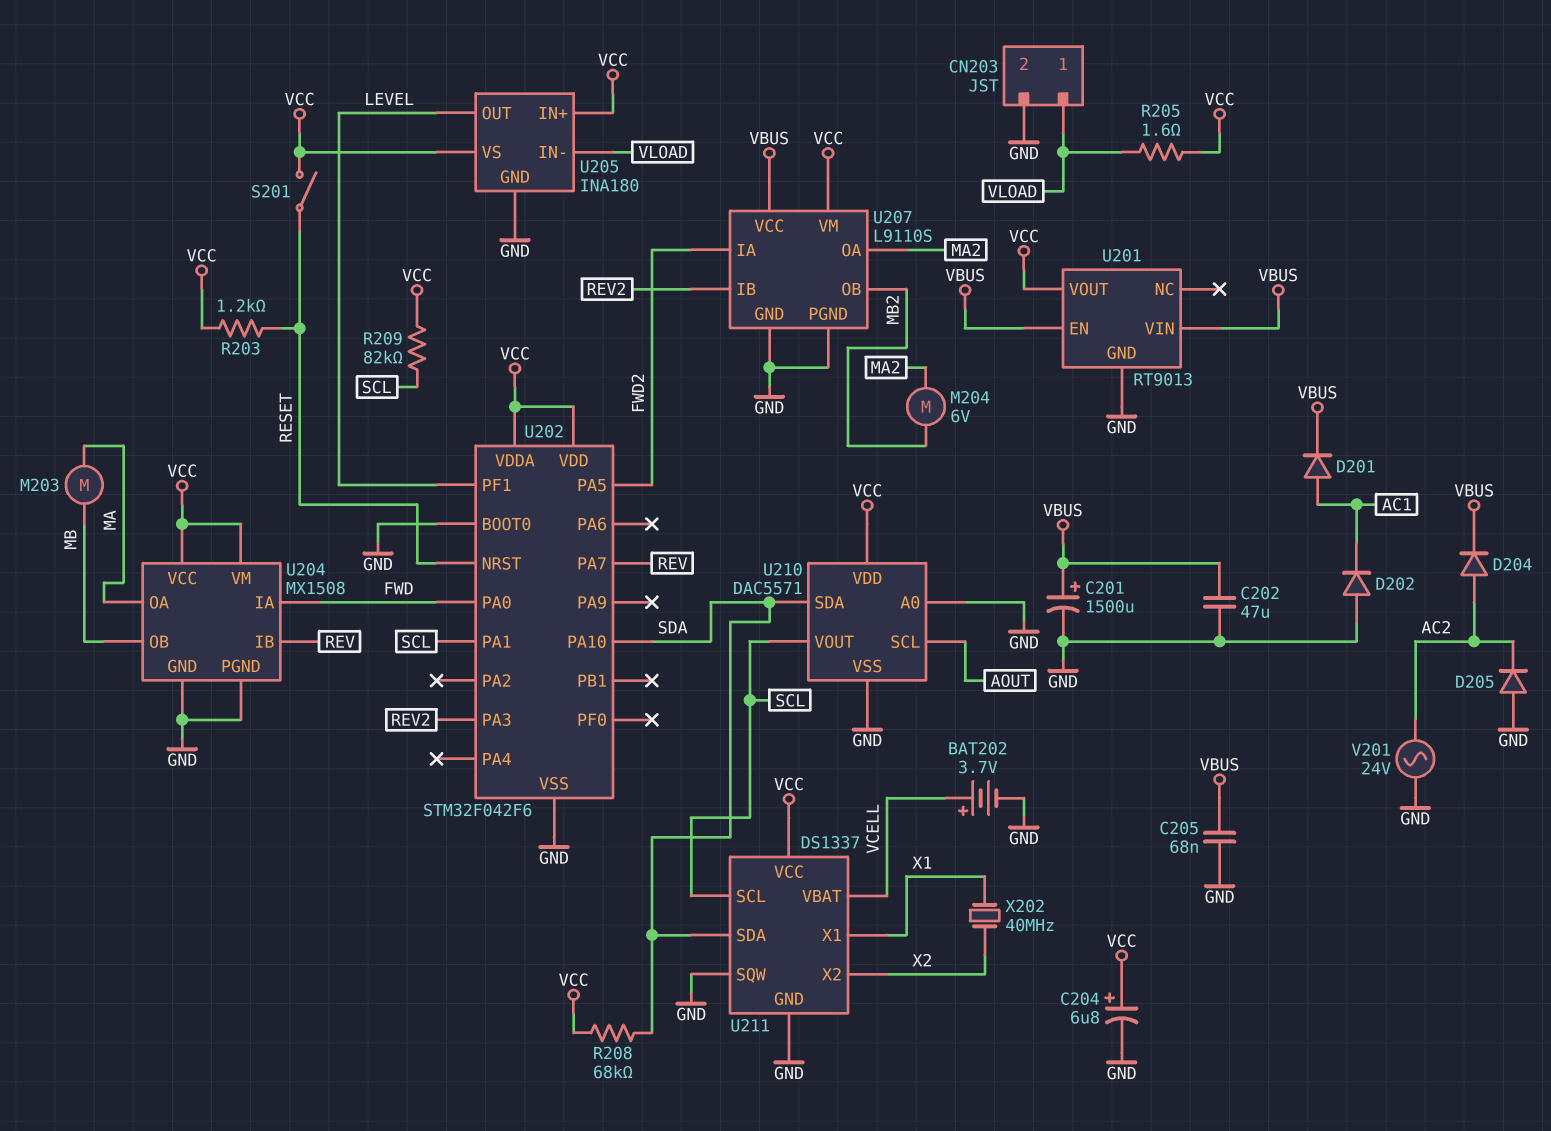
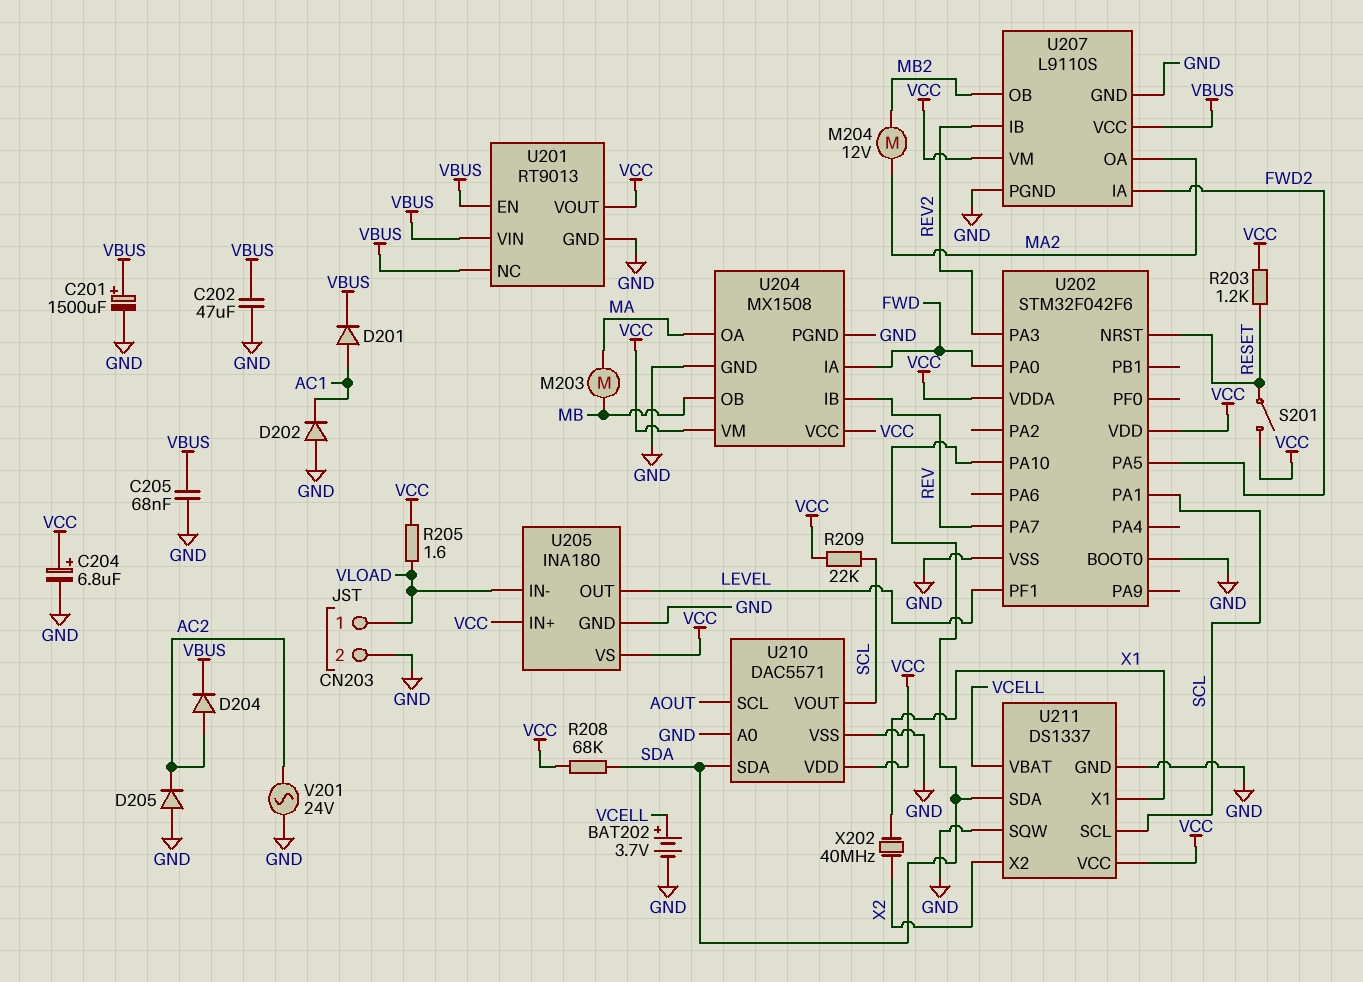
M204: motor 6V (MA2, MB2) -> motor 12V (MA2, MB2)
R209: 82k (SCL, VCC) -> 22k (SCL, VCC)
U201 pin NC: none -> VBUS

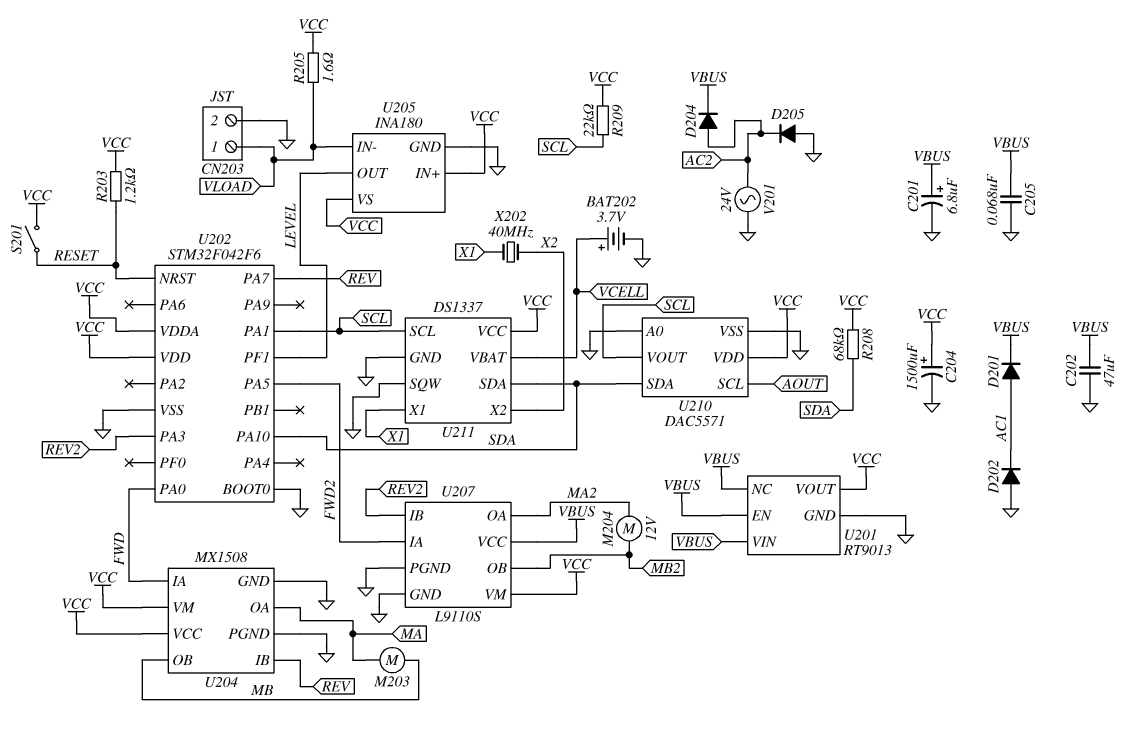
C201: 1500uF (plus VBUS, minus GND) -> 6.8uF (plus VBUS, minus GND)
C204: 6.8uF (plus VCC, minus GND) -> 1500uF (plus VCC, minus GND)

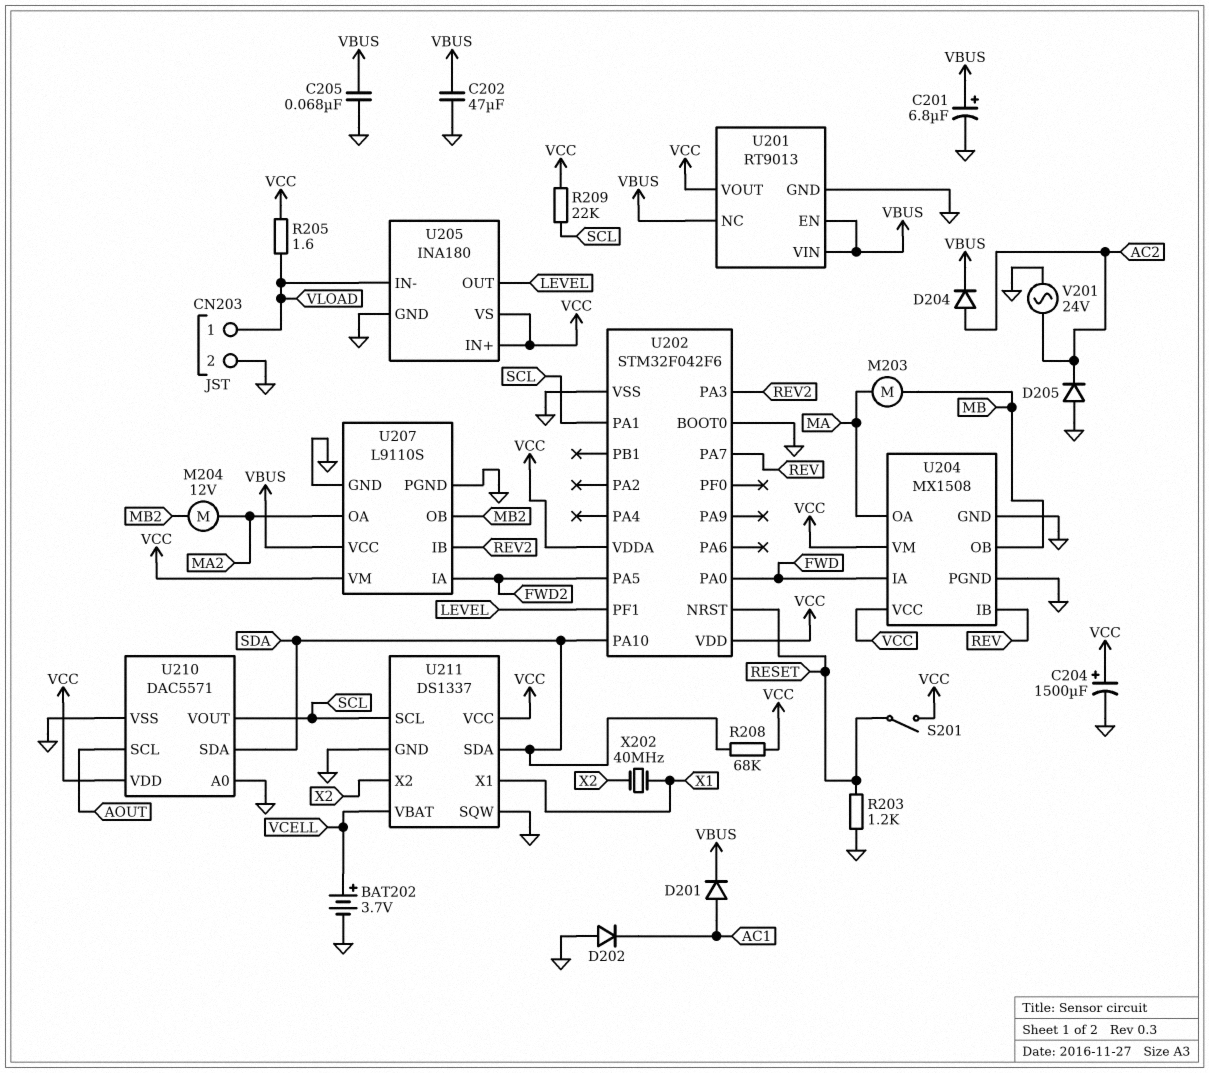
R203: 1.2k (RESET, VCC) -> 1.2k (GND, RESET)

